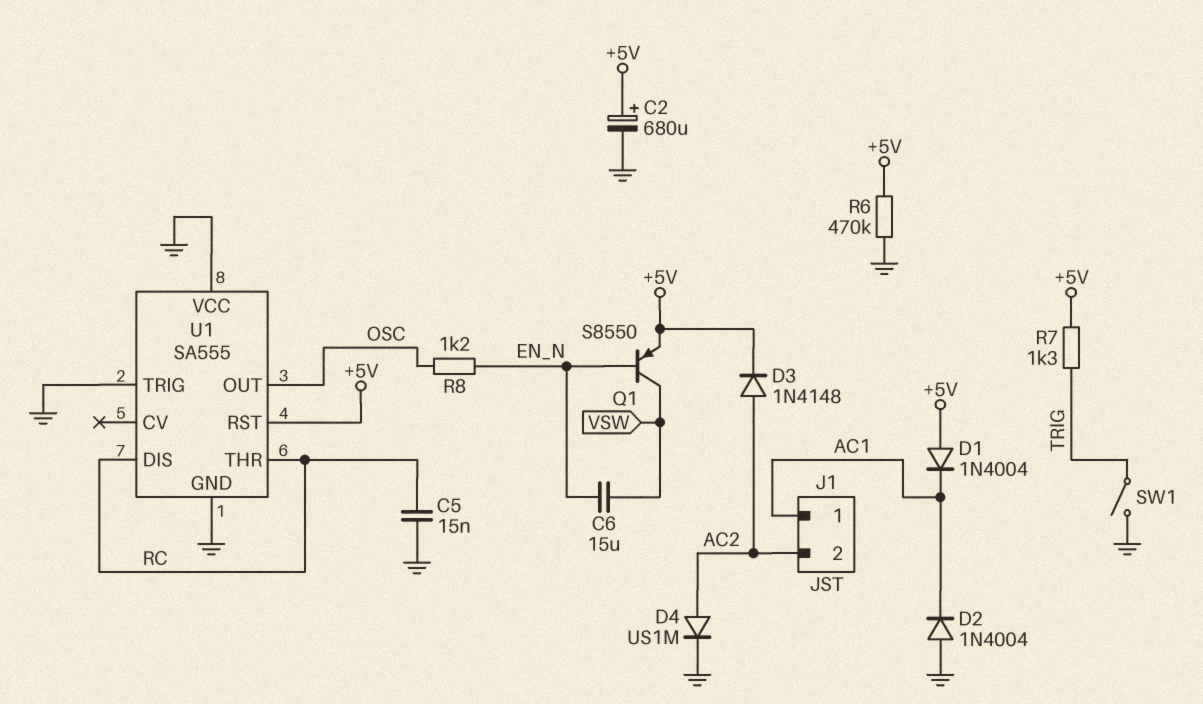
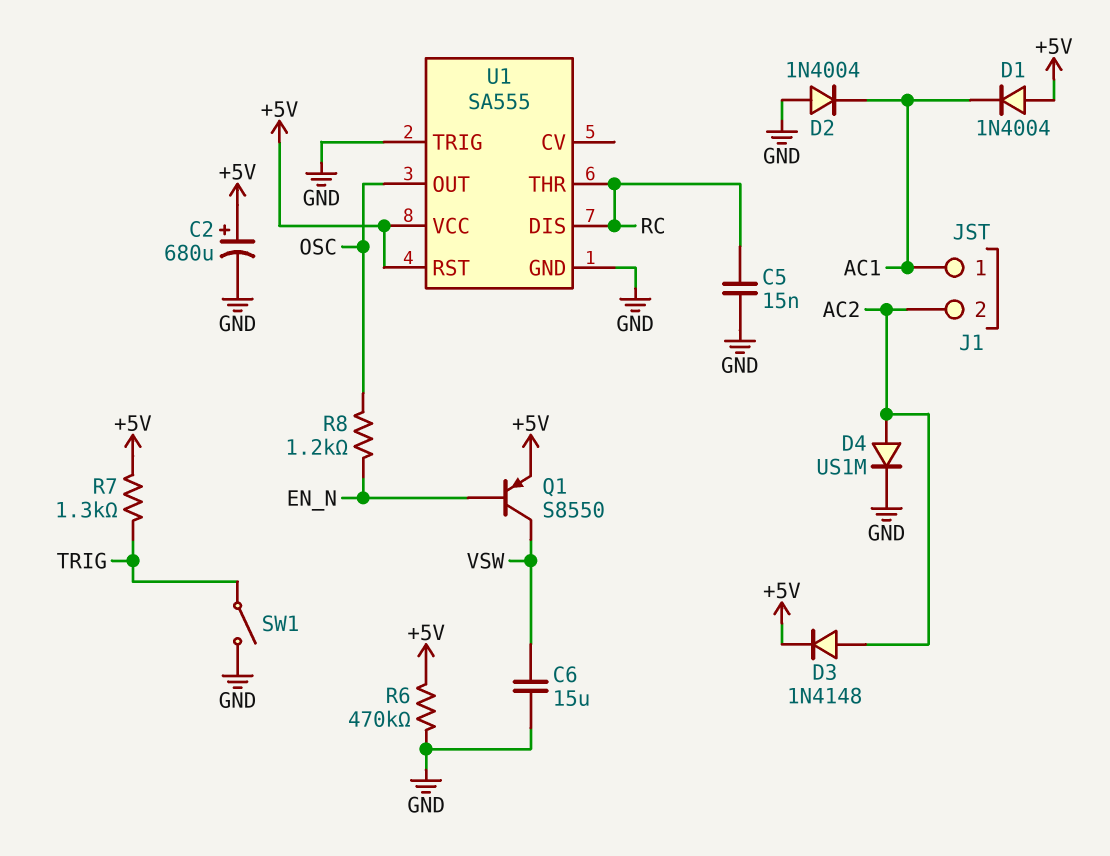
C6: 15uF (EN_N, VSW) -> 15uF (GND, VSW)
U1 pin VCC: GND -> +5V

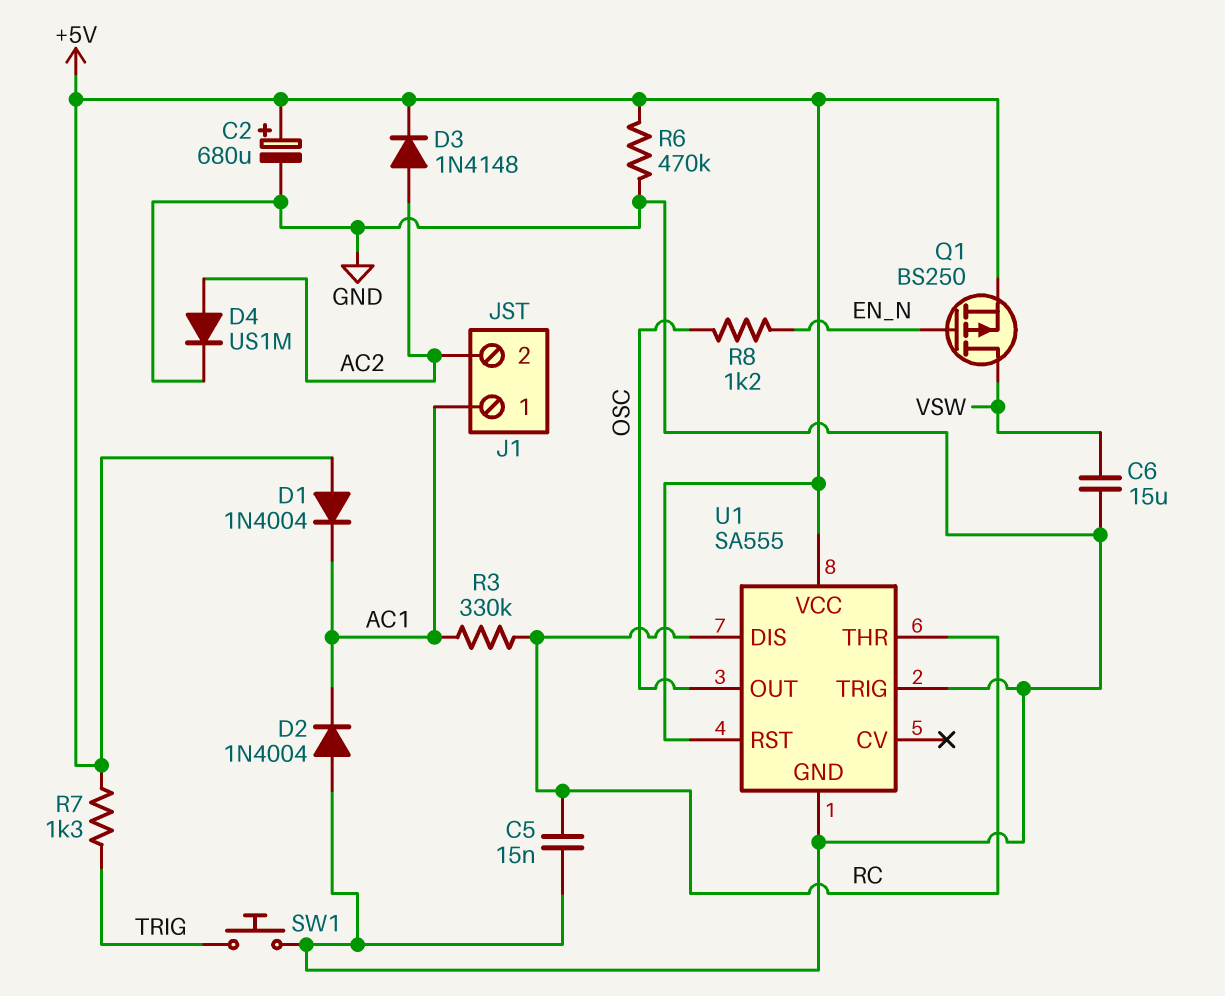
Q1: PNP S8550 (B EN_N, C VSW, E +5V) -> PMOS BS250 (G EN_N, D VSW, S +5V)
R3: none -> 330k (AC1, RC)
SW1: switch (GND, TRIG) -> button (GND, TRIG)

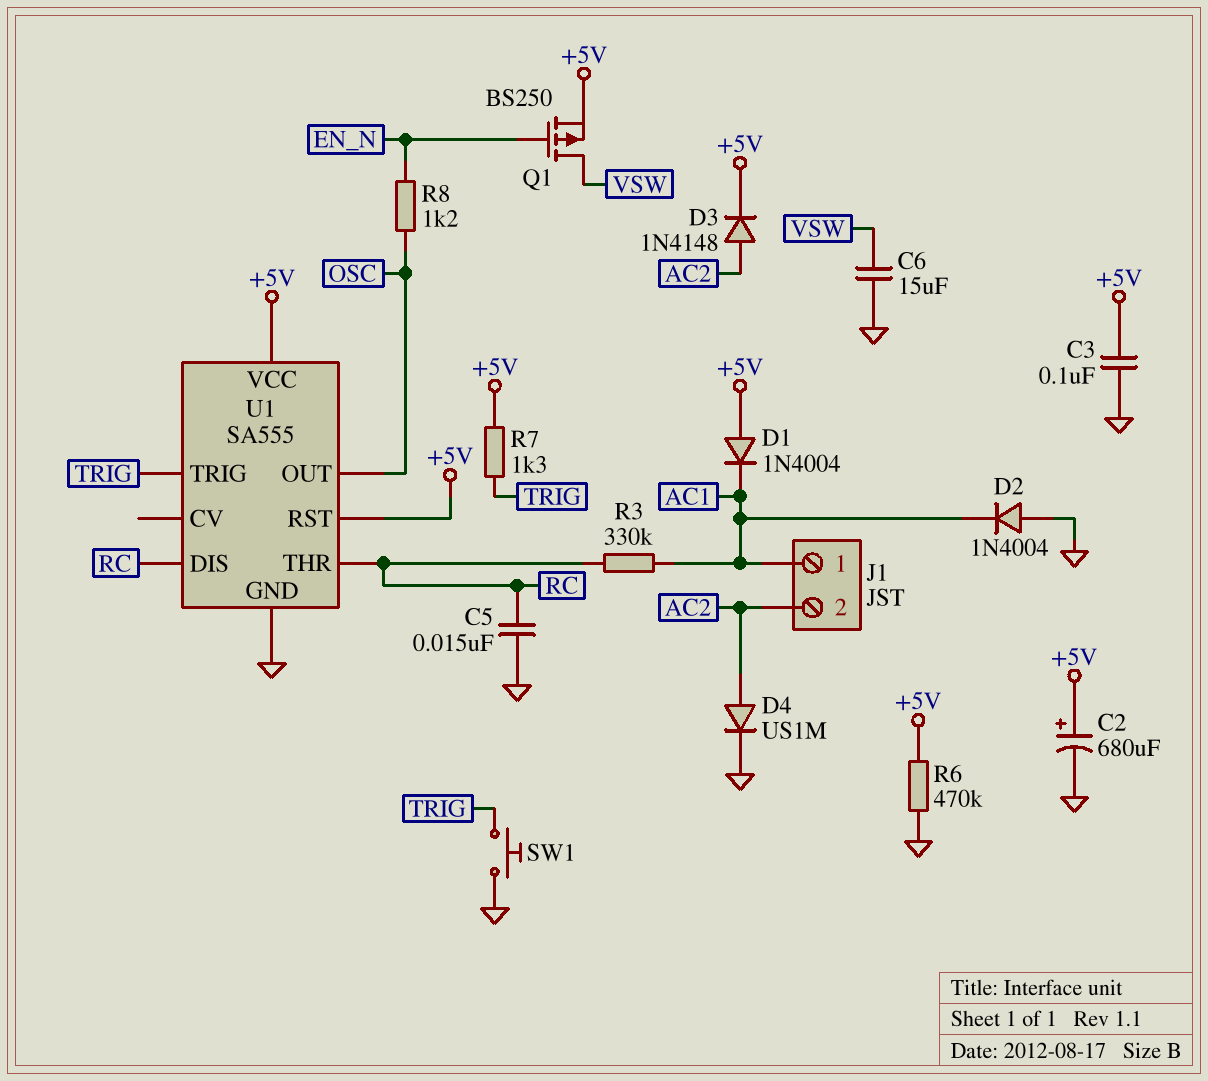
C3: none -> 100nF (+5V, GND)
U1 pin TRIG: GND -> TRIG

